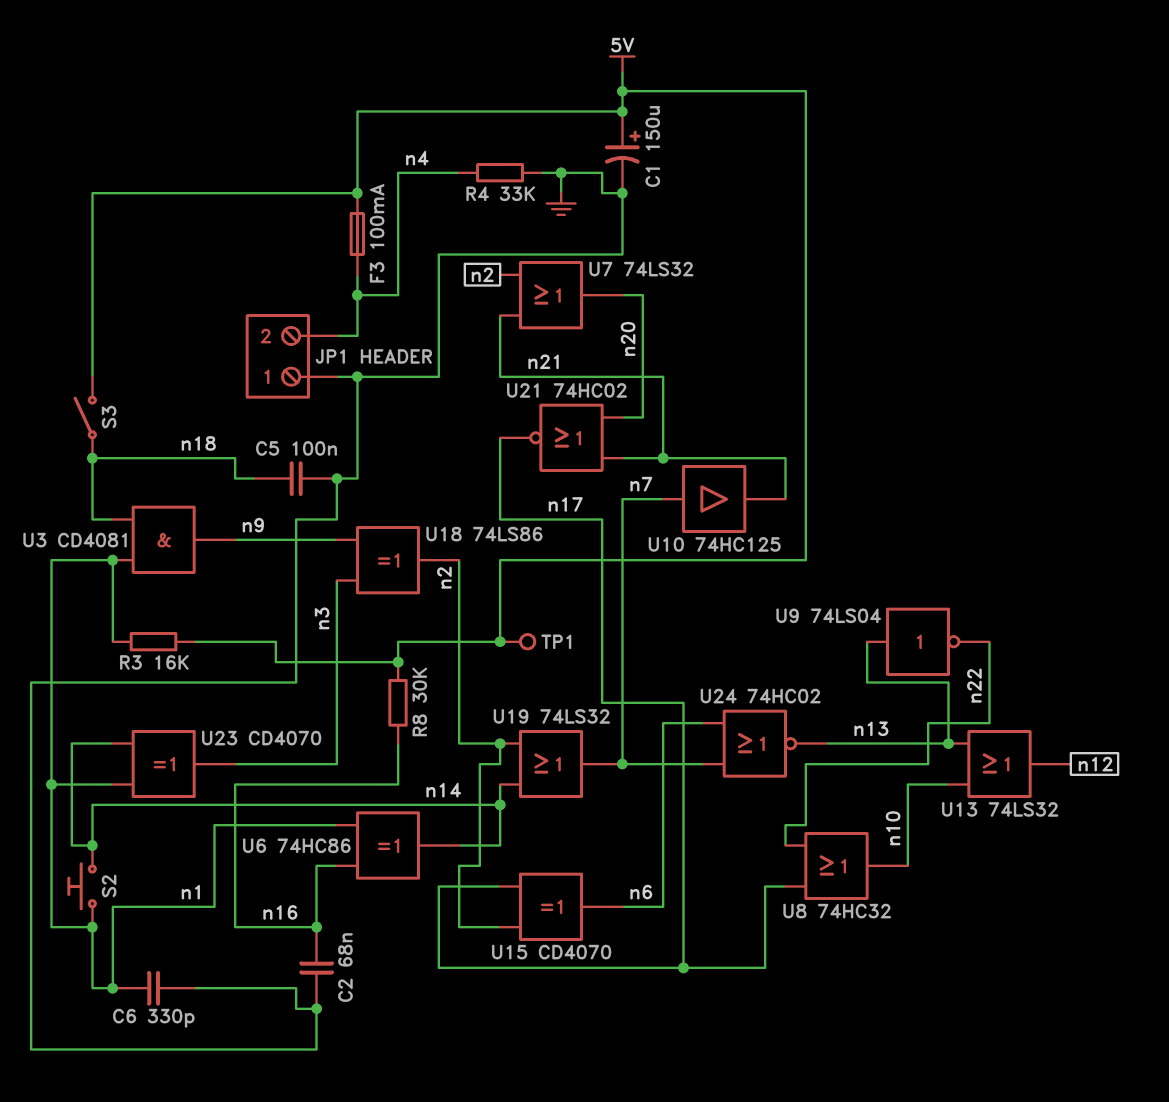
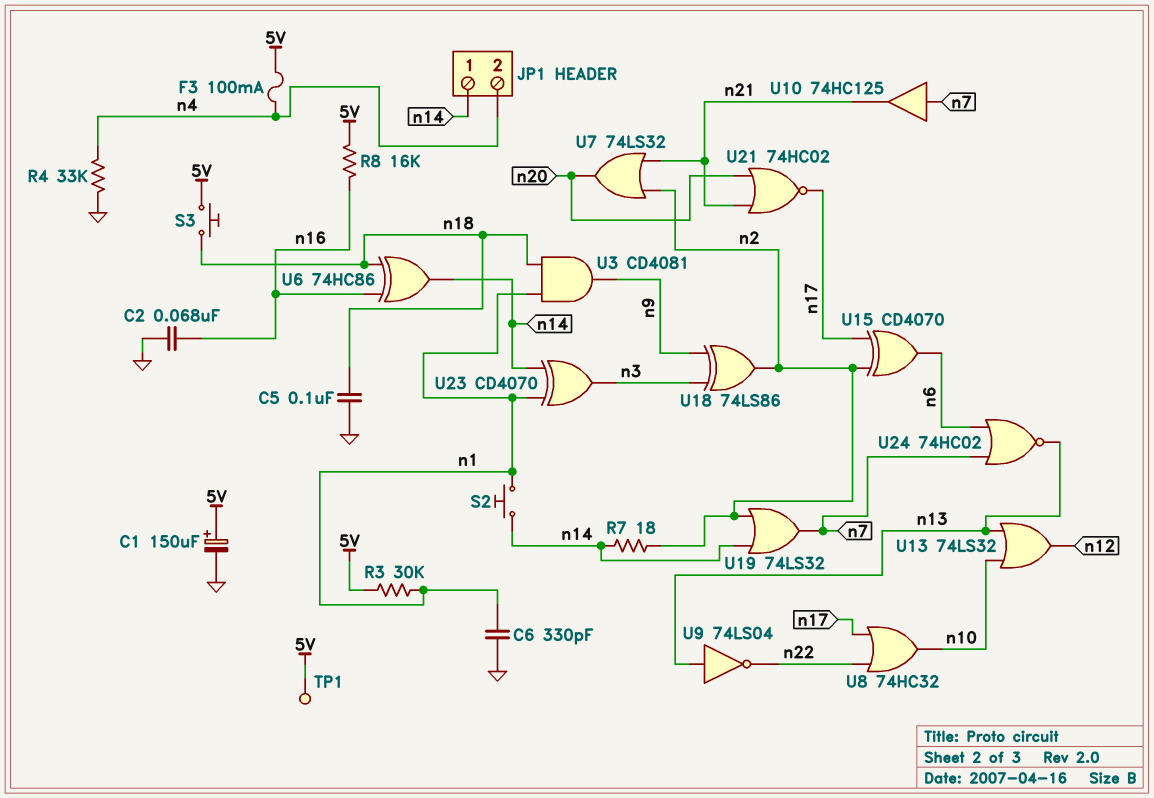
JP1 pin 1: GND -> n14
R3: 16k (5V, n1) -> 30k (5V, n1)
R7: none -> 18 (n2, n14)
R8: 30k (5V, n16) -> 16k (5V, n16)
S3: switch (5V, n18) -> button (5V, n18)
U6: XOR 74HC86 (in n1, in n16, out n14) -> XOR 74HC86 (in n16, in n18, out n14)

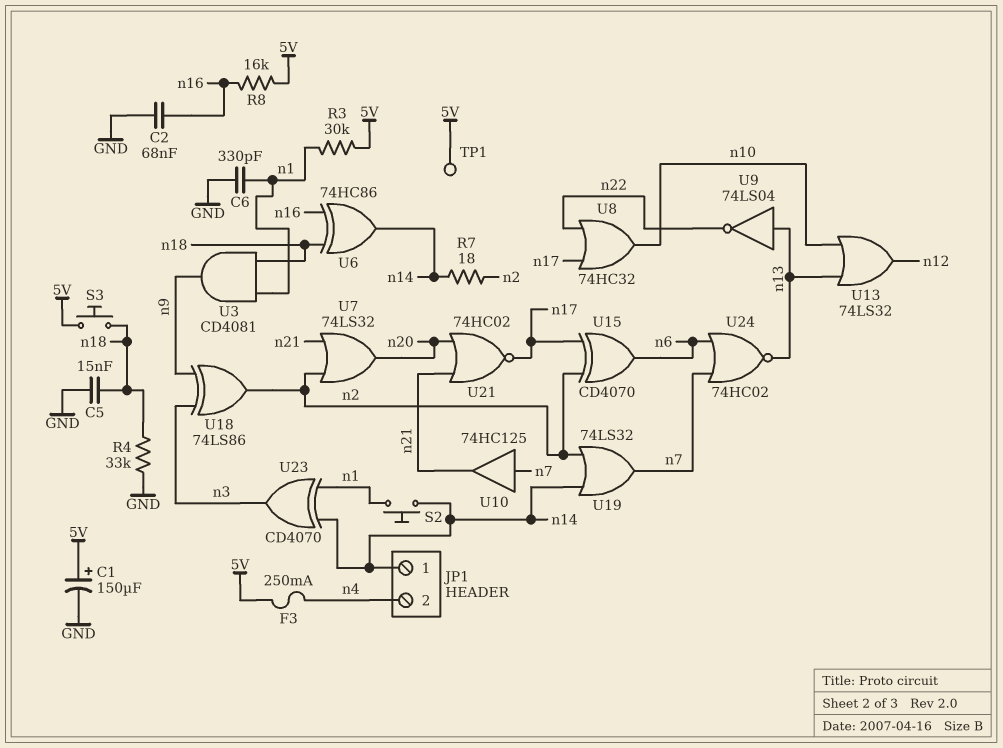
C5: 100nF (GND, n18) -> 15nF (GND, n18)
F3: 100mA (5V, n4) -> 250mA (5V, n4)
R4: 33k (GND, n4) -> 33k (GND, n18)

